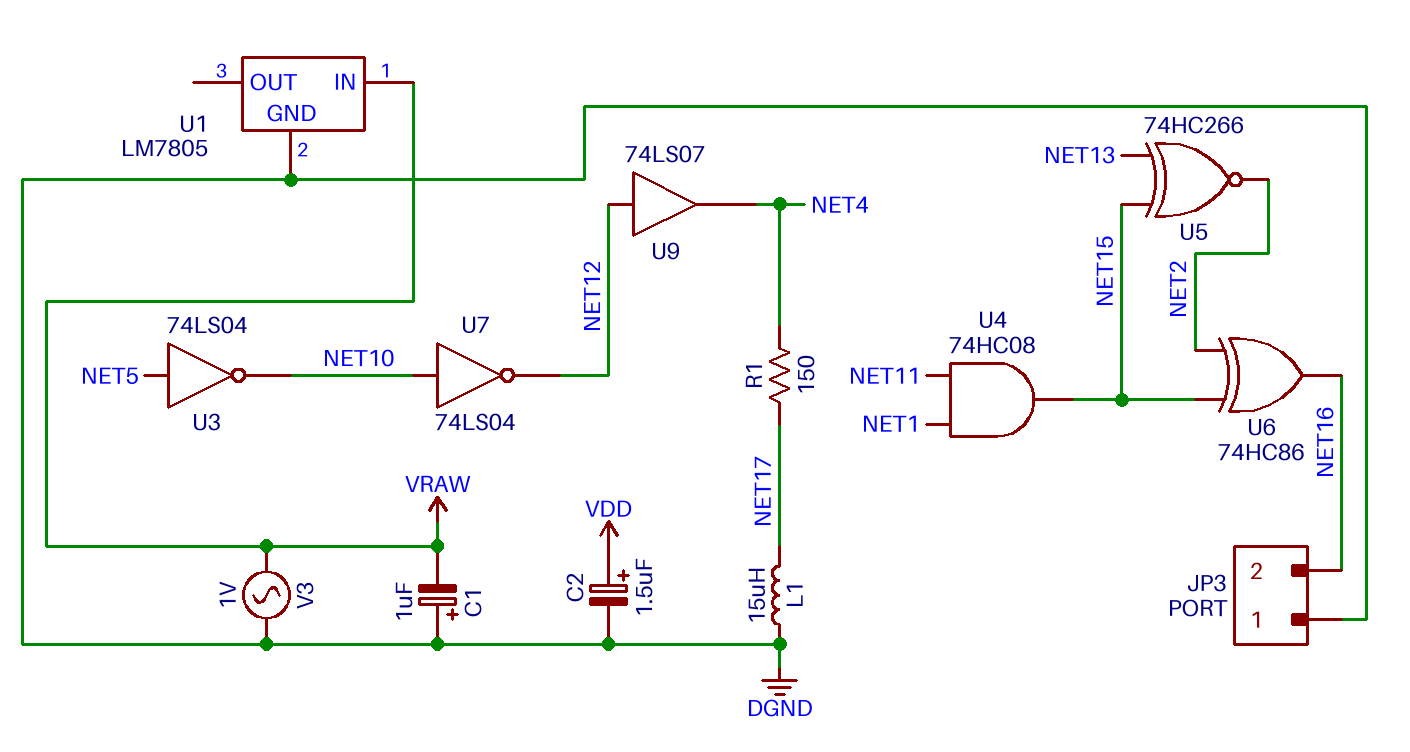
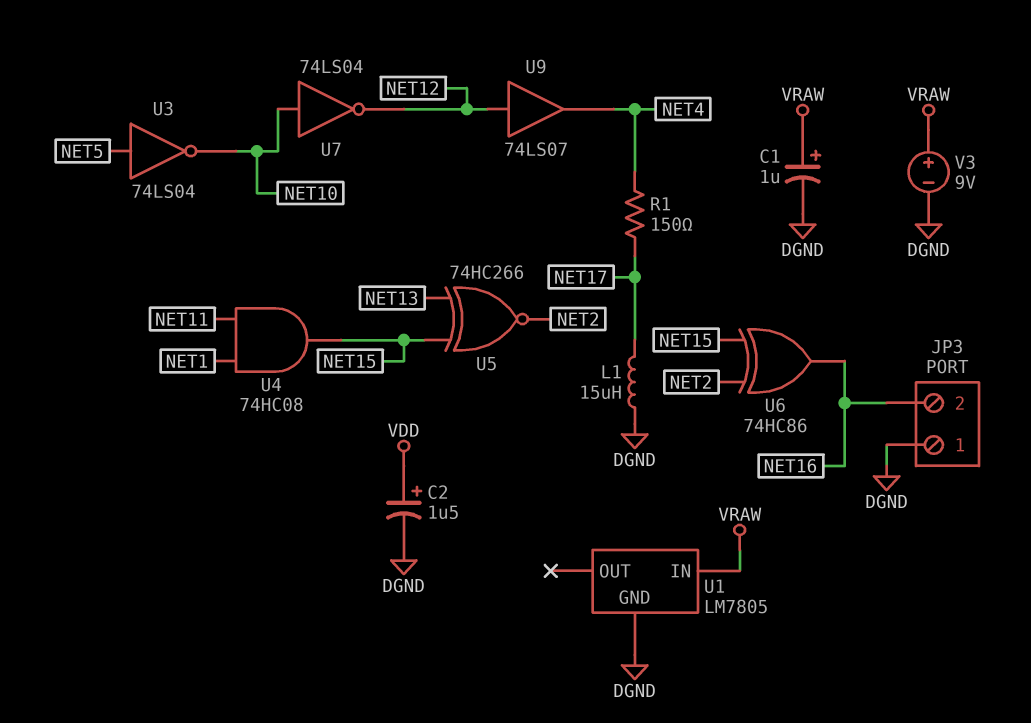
C1: 1uF (plus DGND, minus VRAW) -> 1uF (plus VRAW, minus DGND)
V3: AC 1V (DGND, VRAW) -> 9V (plus VRAW, minus DGND)

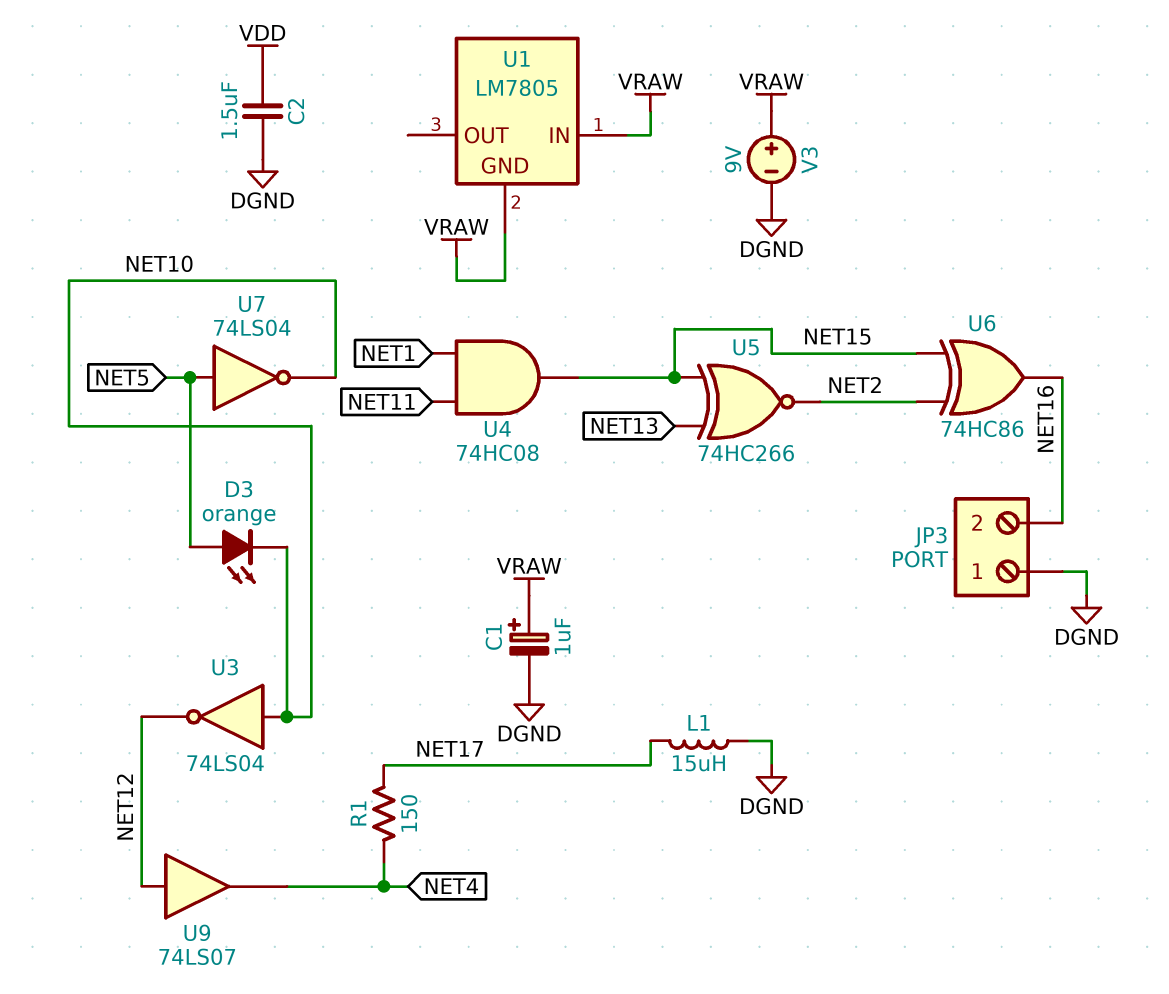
C2: 1.5uF (plus VDD, minus DGND) -> 1.5uF (DGND, VDD)
D3: none -> LED orange (A NET5, K NET10)
U1 pin GND: DGND -> VRAW
U3: NOT 74LS04 (in NET5, out NET10) -> NOT 74LS04 (in NET10, out NET12)
U7: NOT 74LS04 (in NET10, out NET12) -> NOT 74LS04 (in NET5, out NET10)

